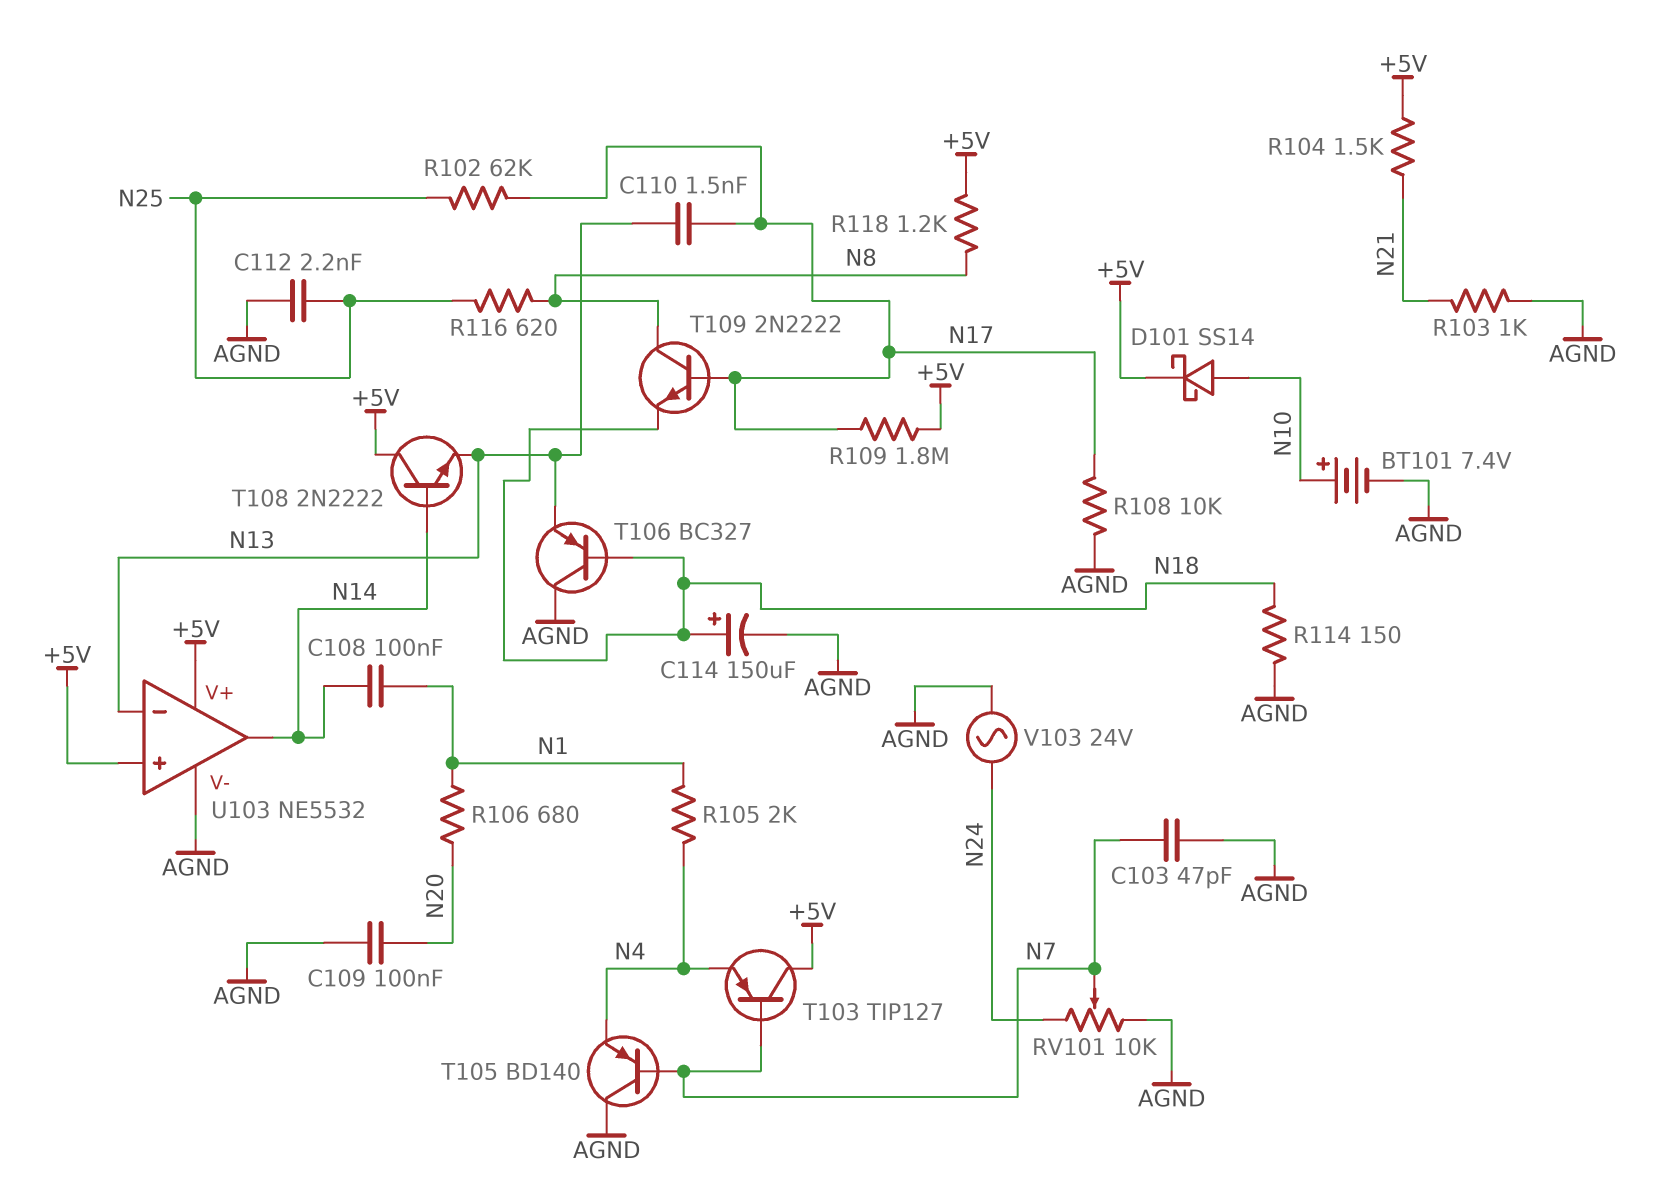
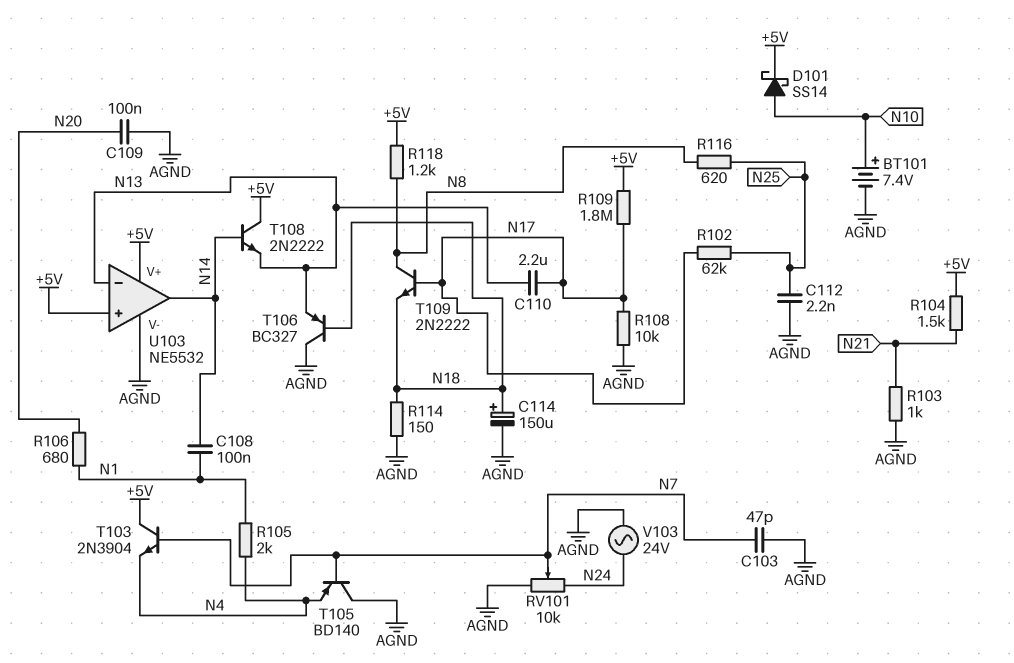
C110: 1.5nF (N13, N17) -> 2.2uF (N13, N17)
T103: PNP TIP127 (B N7, C +5V, E N4) -> NPN 2N3904 (B N7, C +5V, E N4)

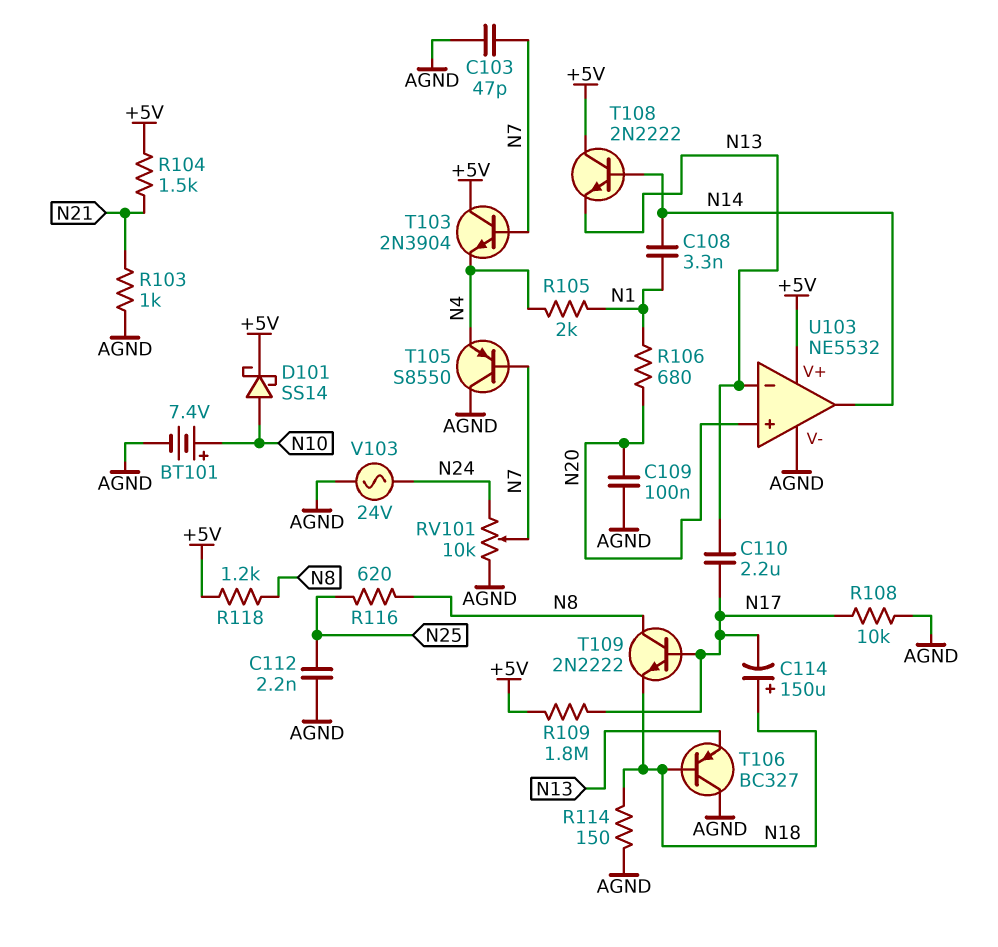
C108: 100nF (N1, N14) -> 3.3nF (N1, N14)
C114: 150uF (plus N18, minus AGND) -> 150uF (plus N18, minus N17)
R102: 62k (N17, N25) -> none
T105: PNP BD140 (B N7, C AGND, E N4) -> PNP S8550 (B N7, C AGND, E N4)
U103 pin in+: +5V -> N20

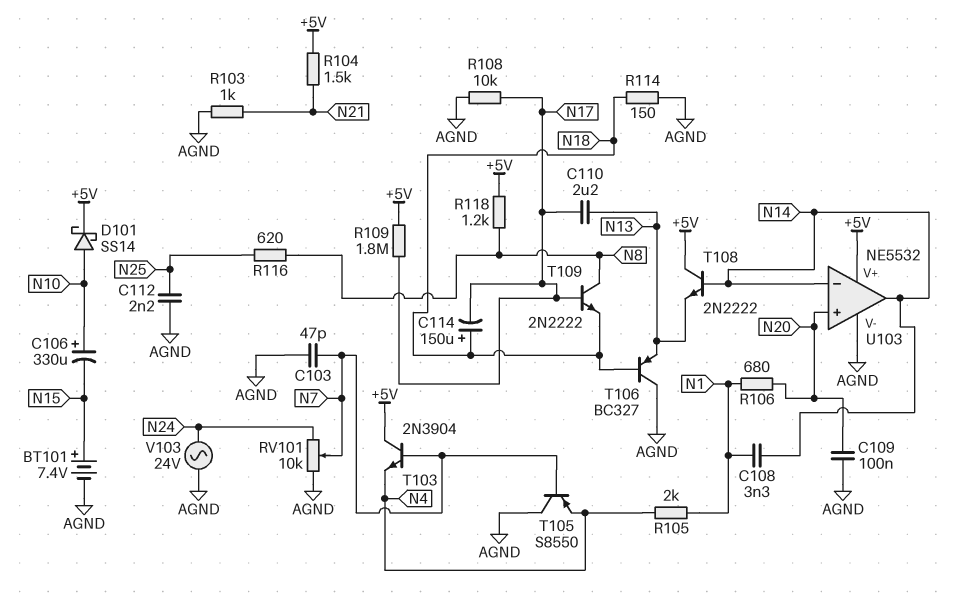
BT101: 7.4V (plus N10, minus AGND) -> 7.4V (plus N15, minus AGND)
C106: none -> 330uF (plus N10, minus N15)
U103 pin in-: N13 -> N14

